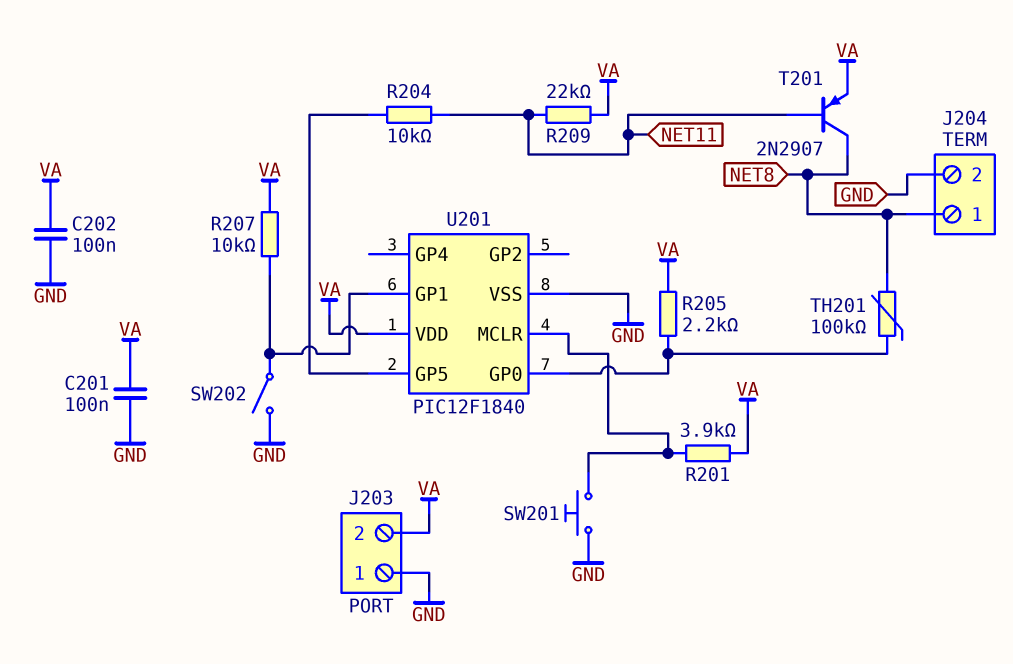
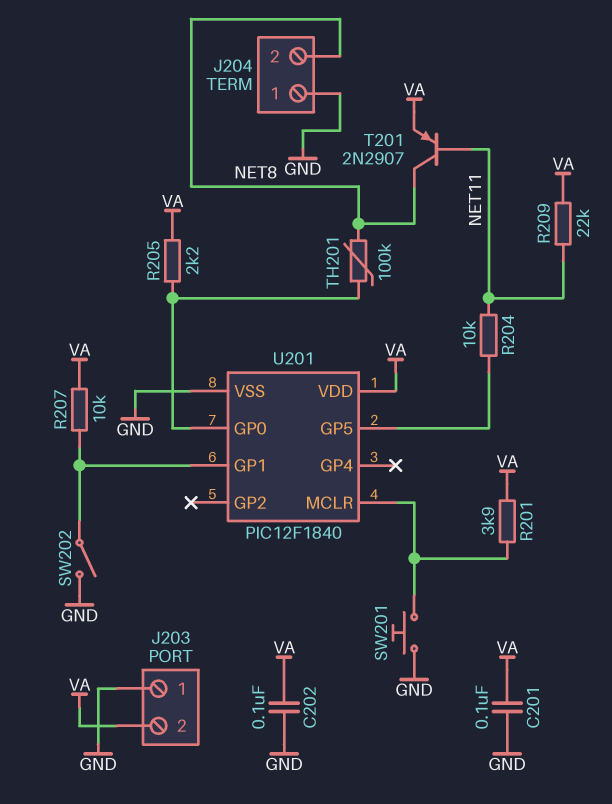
J204 pin 1: NET8 -> GND
J204 pin 2: GND -> NET8

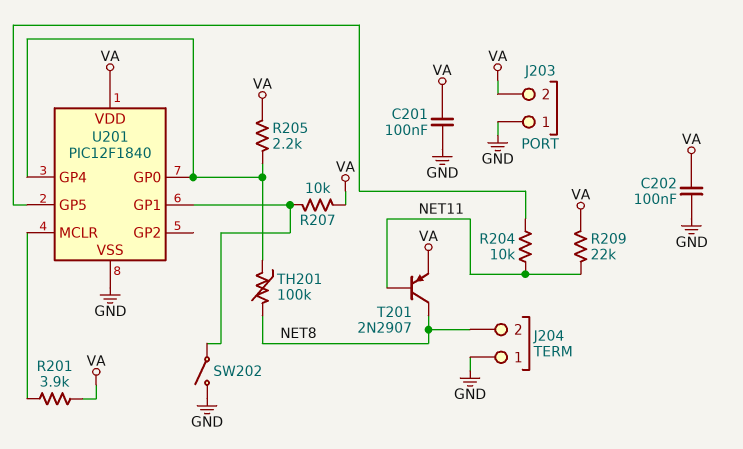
SW201: button (GND, U201/MCLR) -> none
U201 pin GP4: none -> U201/GP0

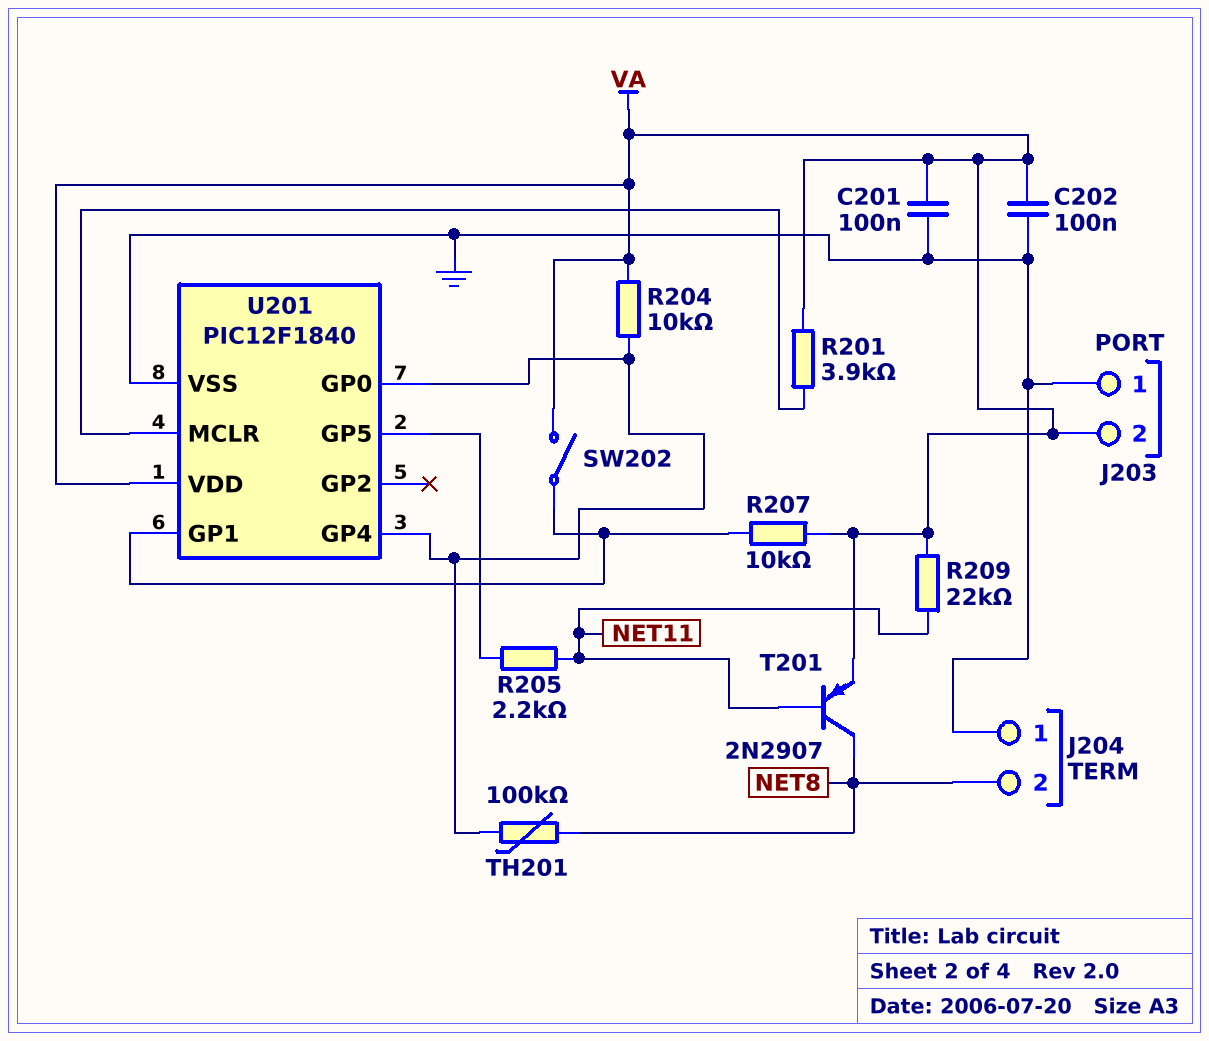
R204: 10k (NET11, U201/GP5) -> 10k (U201/GP0, VA)
R205: 2.2k (U201/GP0, VA) -> 2.2k (NET11, U201/GP5)
SW202: switch (GND, U201/GP1) -> switch (U201/GP1, VA)

